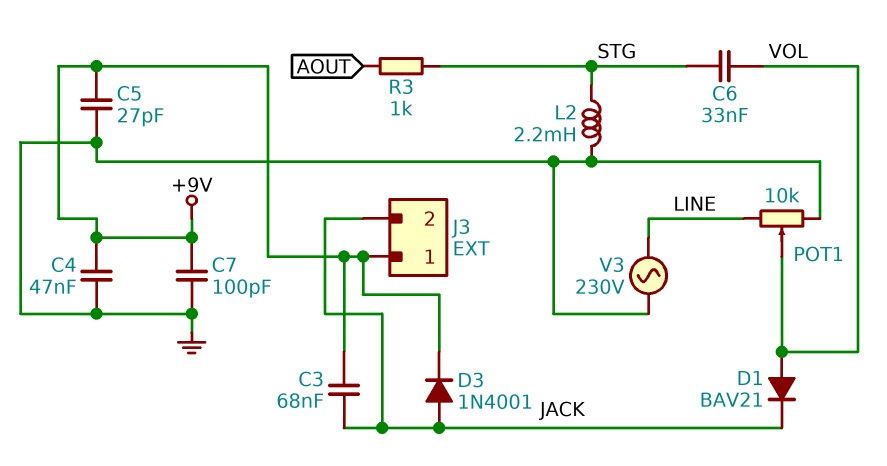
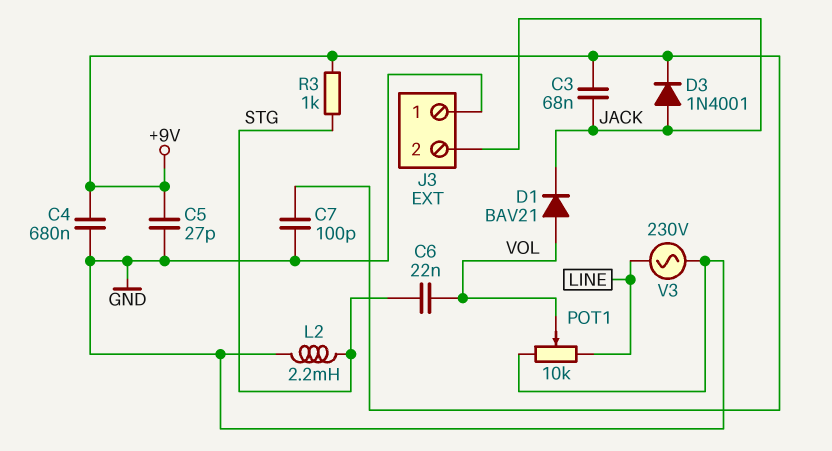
C4: 47nF (+9V, GND) -> 680nF (+9V, GND)
C6: 33nF (STG, VOL) -> 22nF (STG, VOL)
J3 pin 1: +9V -> GND
R3: 1k (AOUT, STG) -> 1k (+9V, STG)

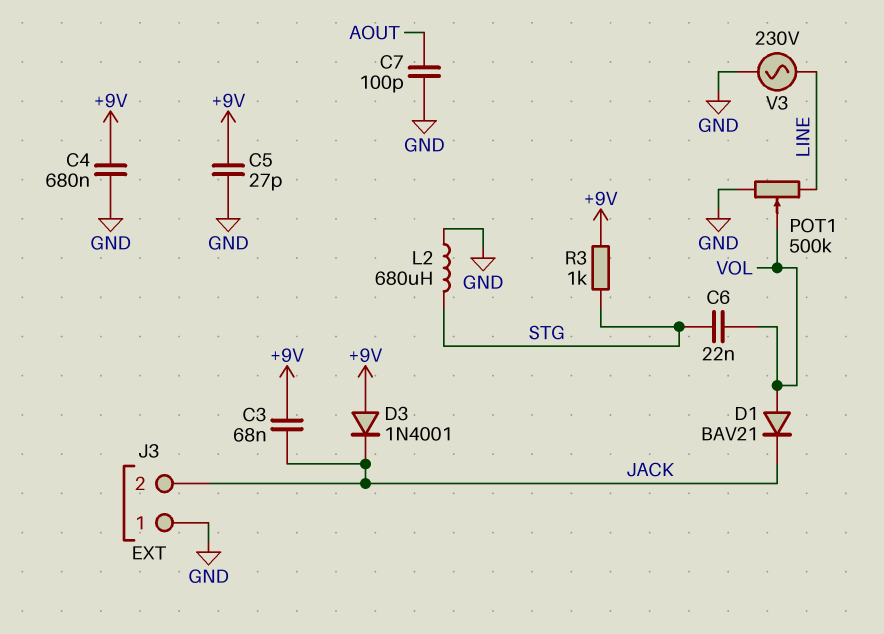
C7: 100pF (+9V, GND) -> 100pF (AOUT, GND)
D3: diode 1N4001 (A JACK, K +9V) -> diode 1N4001 (A +9V, K JACK)
L2: 2.2mH (GND, STG) -> 680uH (GND, STG)
POT1: 10k (GND, LINE, wiper VOL) -> 500k (GND, LINE, wiper VOL)

